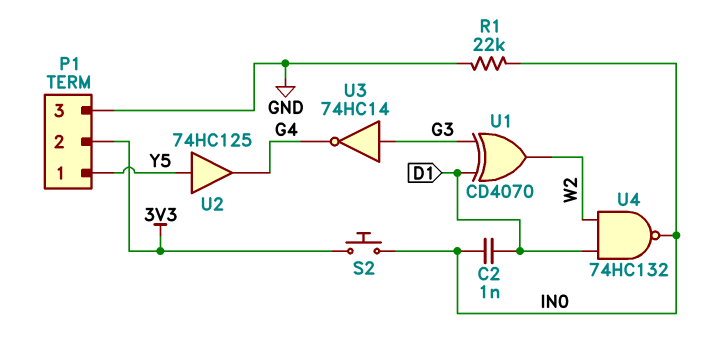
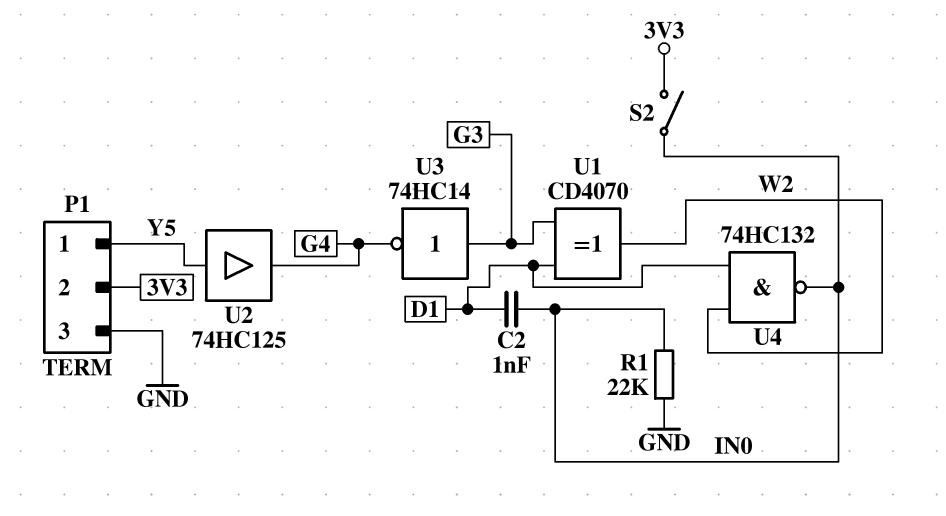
S2: button (3V3, IN0) -> switch (3V3, IN0)

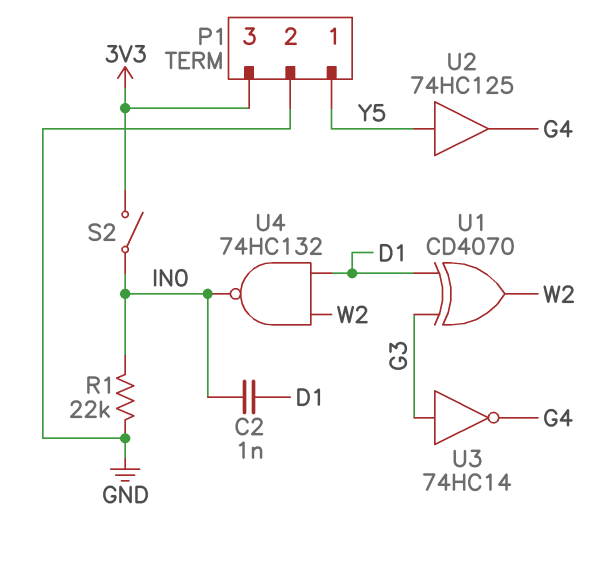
P1 pin 2: 3V3 -> GND
P1 pin 3: GND -> 3V3

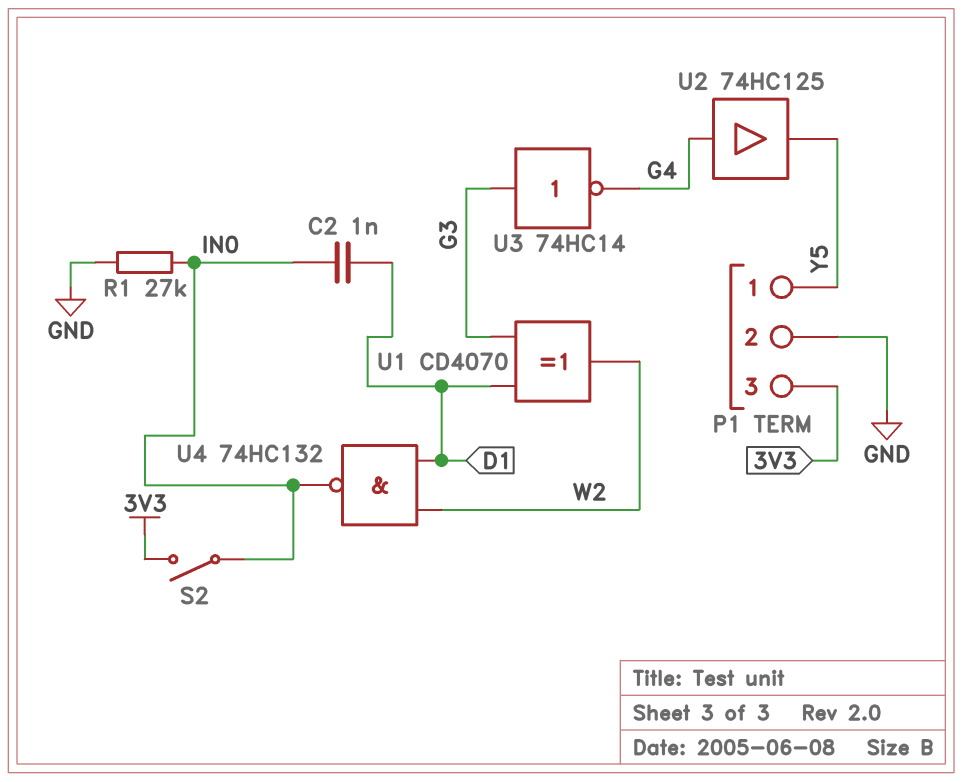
R1: 22k (GND, IN0) -> 27k (GND, IN0)
U2: buffer 74HC125 (in Y5, out G4) -> buffer 74HC125 (in G4, out Y5)

